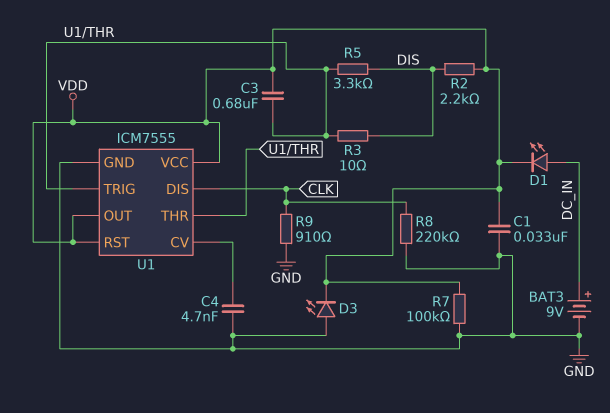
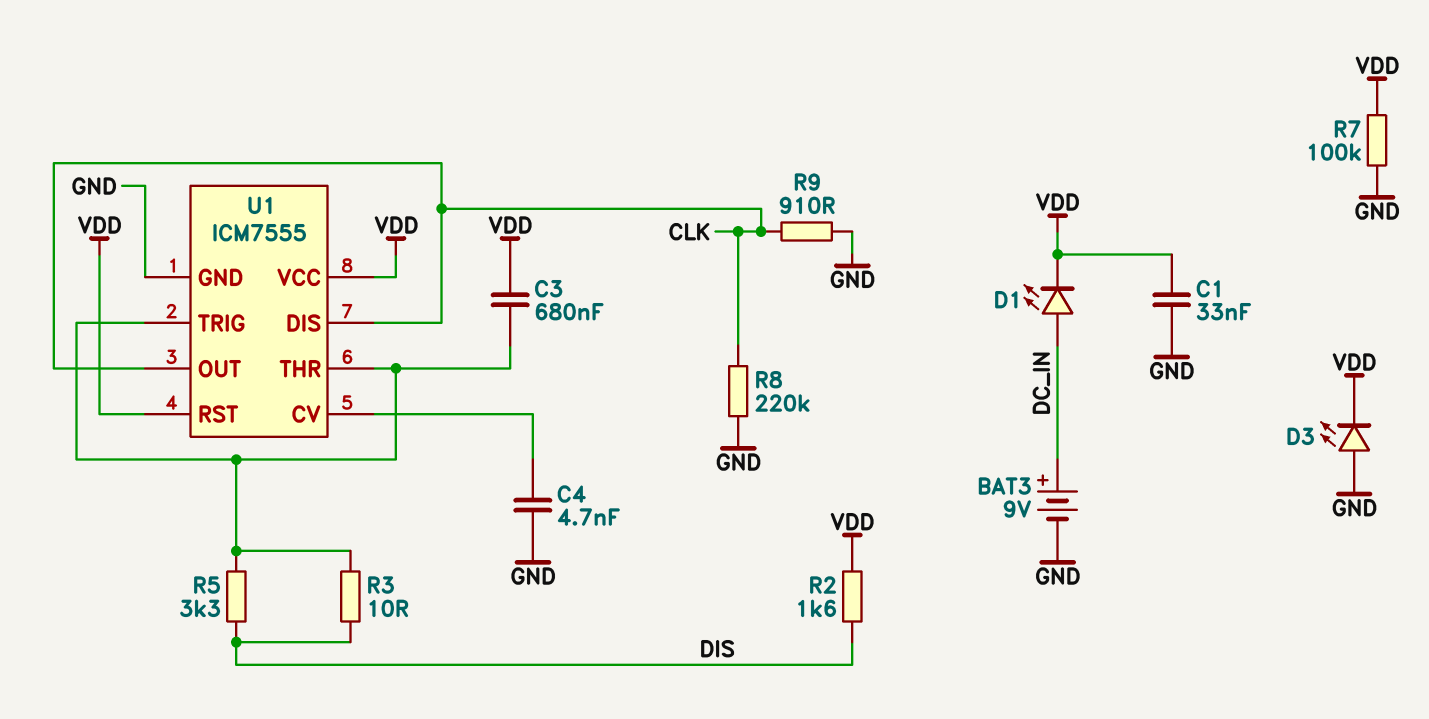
R2: 2.2k (DIS, VDD) -> 1.6k (DIS, VDD)
U1 pin OUT: VDD -> CLK

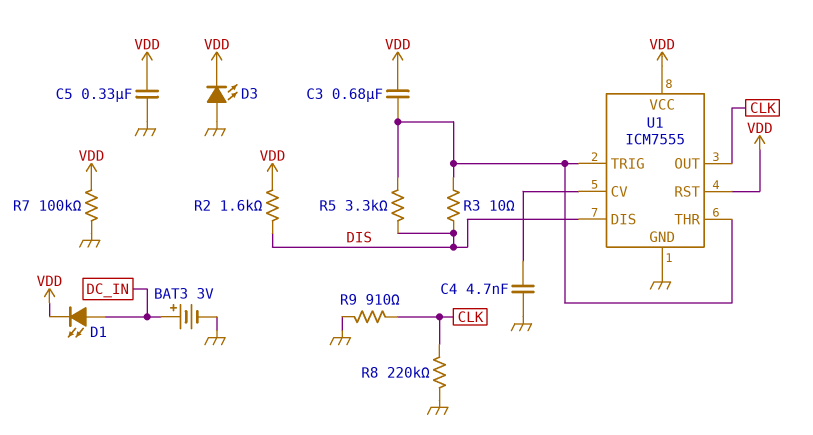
BAT3: 9V (plus DC_IN, minus GND) -> 3V (plus DC_IN, minus GND)
C1: 33nF (GND, VDD) -> none
C5: none -> 330nF (GND, VDD)
U1 pin DIS: CLK -> DIS

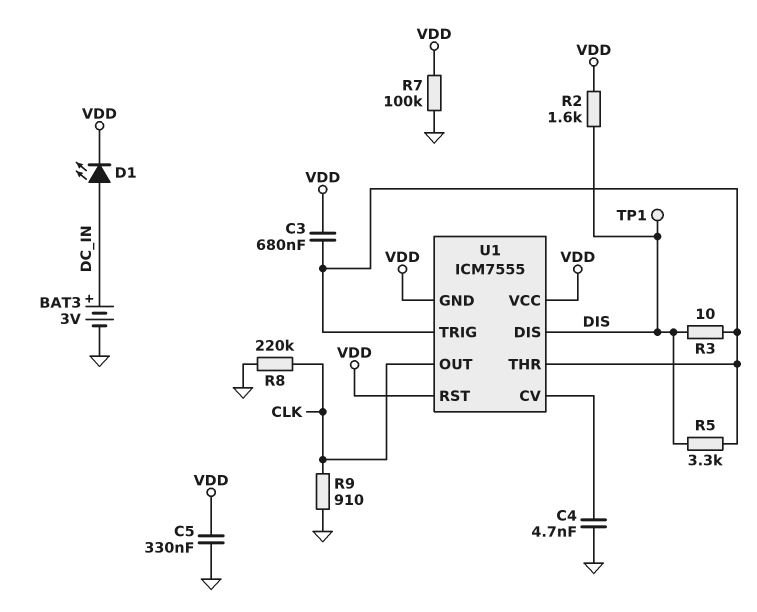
D3: LED (A GND, K VDD) -> none
TP1: none -> test point (DIS)
U1 pin GND: GND -> VDD

